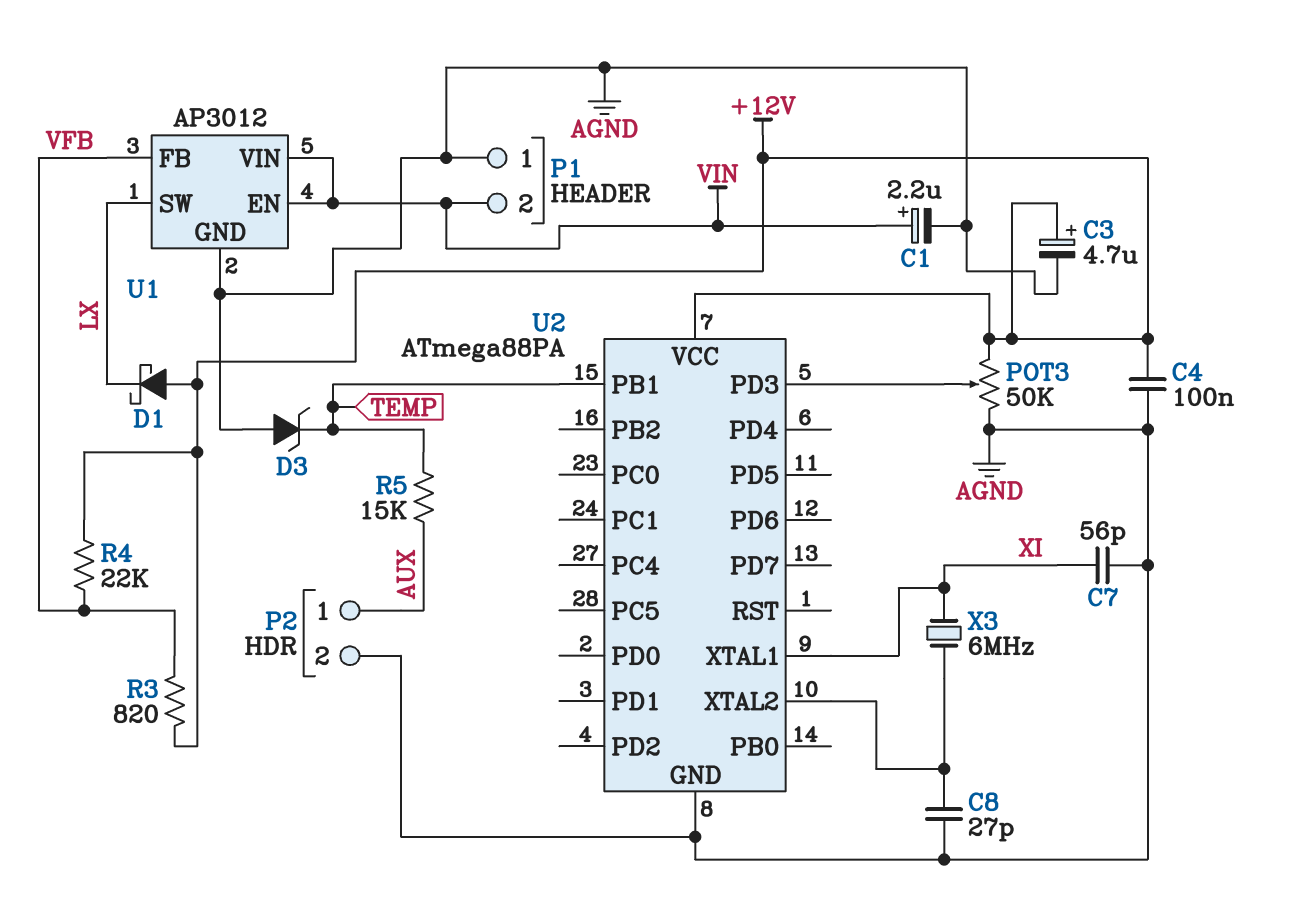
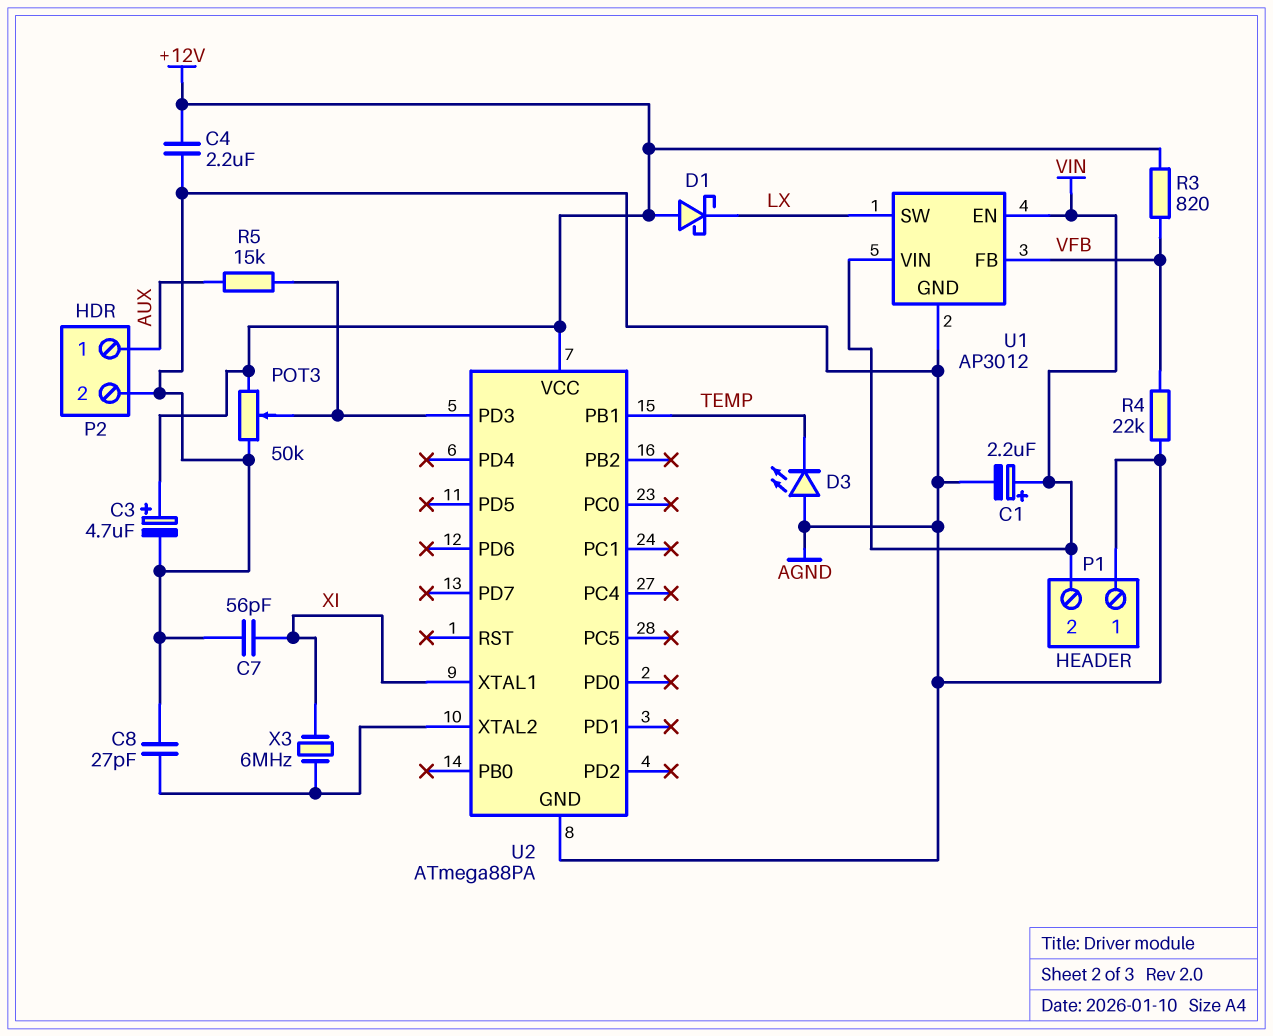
C4: 100nF (+12V, AGND) -> 2.2uF (+12V, AGND)
D3: zener (A AGND, K TEMP) -> LED (A AGND, K TEMP)
R4: 22k (+12V, VFB) -> 22k (AGND, VFB)
R5: 15k (AUX, TEMP) -> 15k (AUX, U2/PD3)

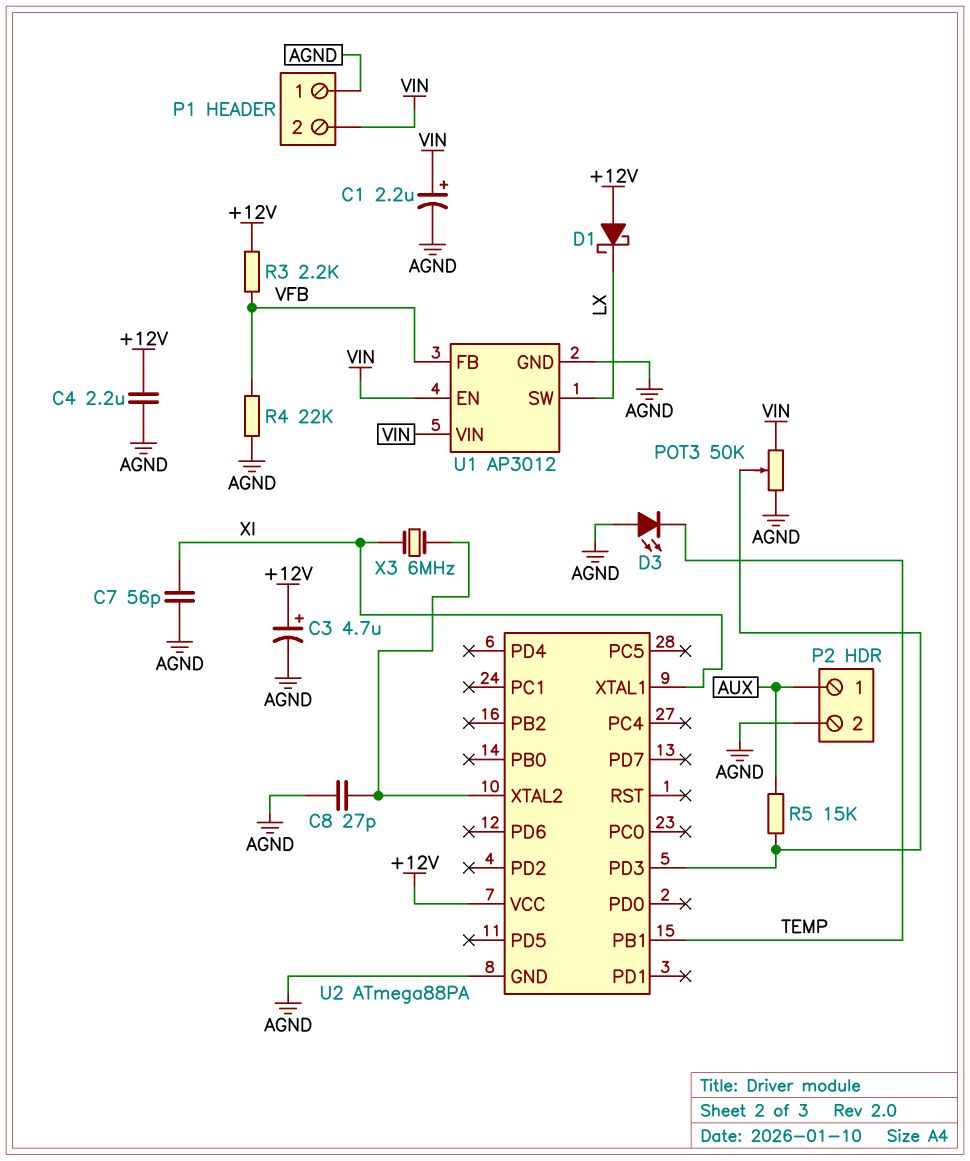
POT3: 50k (+12V, AGND, wiper U2/PD3) -> 50k (AGND, VIN, wiper U2/PD3)
R3: 820 (+12V, VFB) -> 2.2k (+12V, VFB)

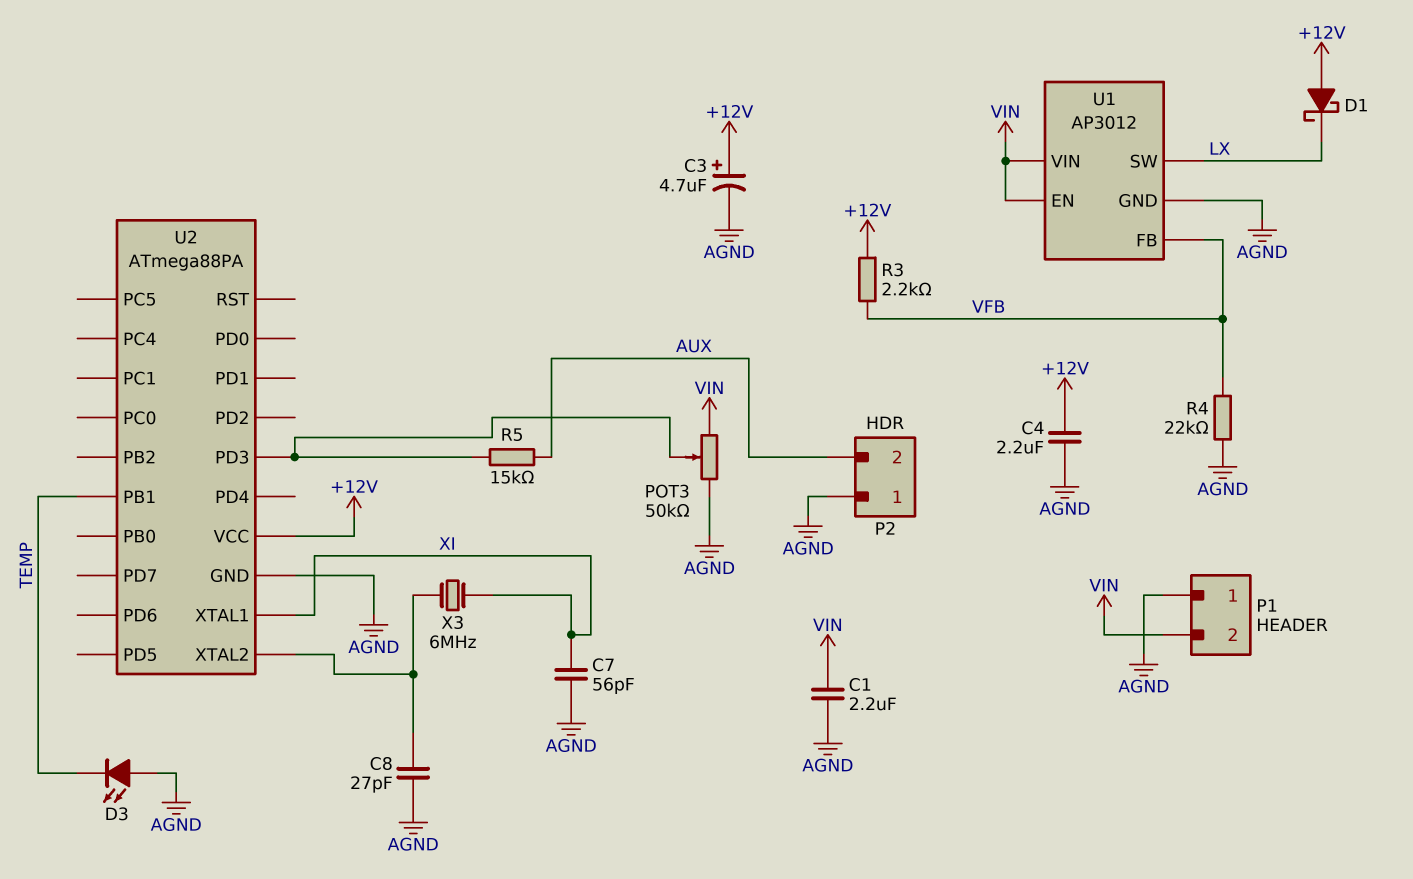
C1: 2.2uF (plus VIN, minus AGND) -> 2.2uF (AGND, VIN)
P2 pin 1: AUX -> AGND
P2 pin 2: AGND -> AUX

